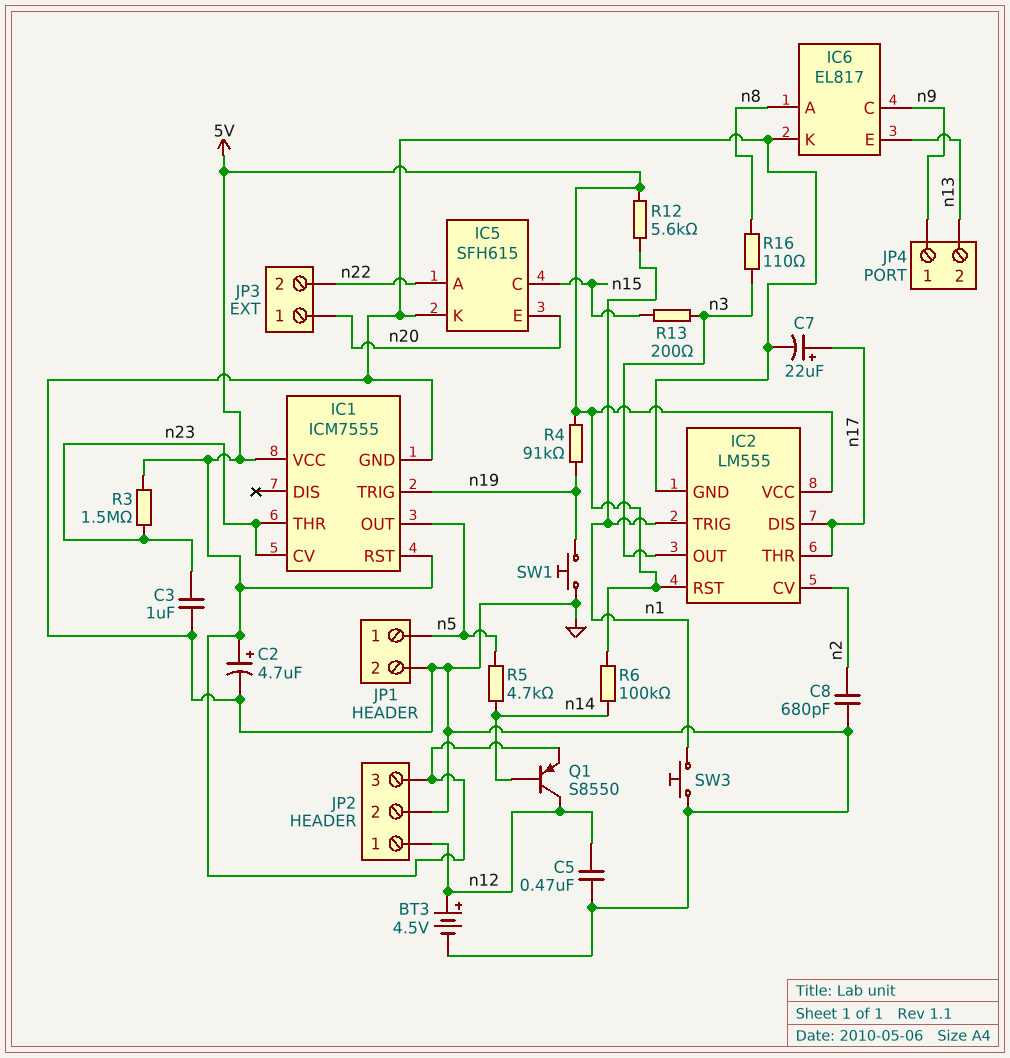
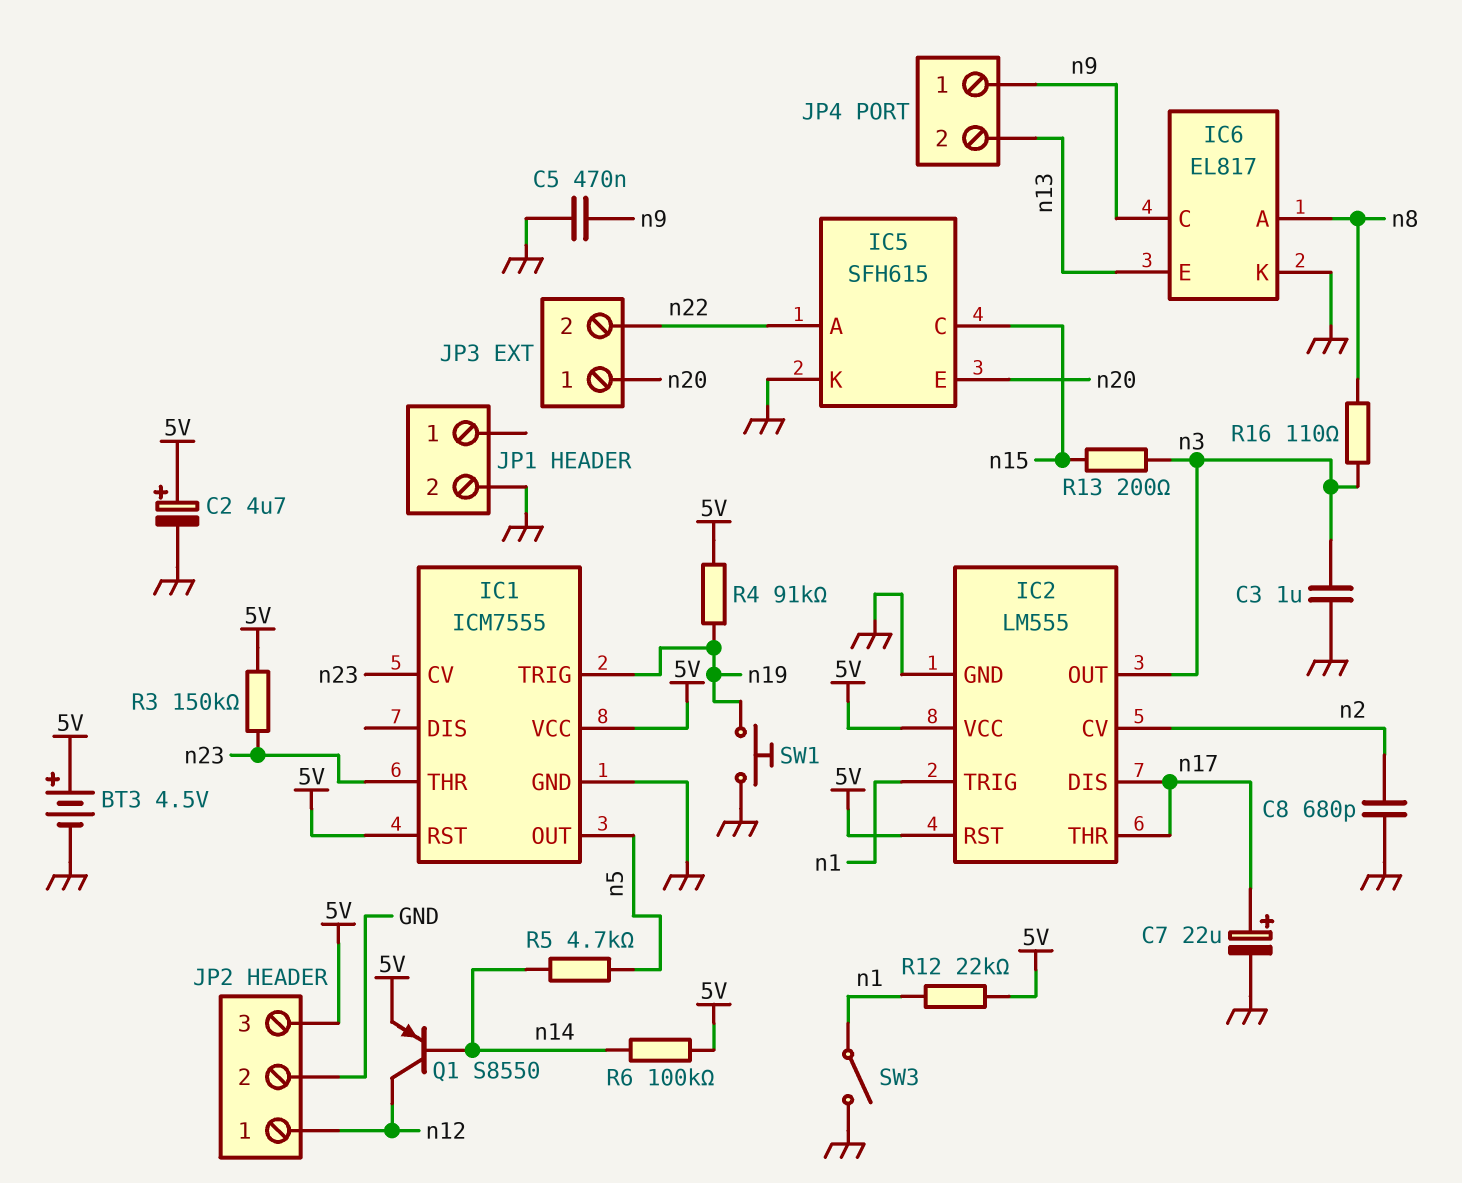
BT3: 4.5V (plus n12, minus GND) -> 4.5V (plus 5V, minus GND)
C3: 1uF (GND, n23) -> 1uF (GND, n3)
C5: 470nF (GND, n12) -> 470nF (GND, n9)
JP1 pin 1: n5 -> none
R3: 1.5M (5V, n23) -> 150k (5V, n23)
R12: 5.6k (5V, n1) -> 22k (5V, n1)
SW3: button (GND, n1) -> switch (GND, n1)

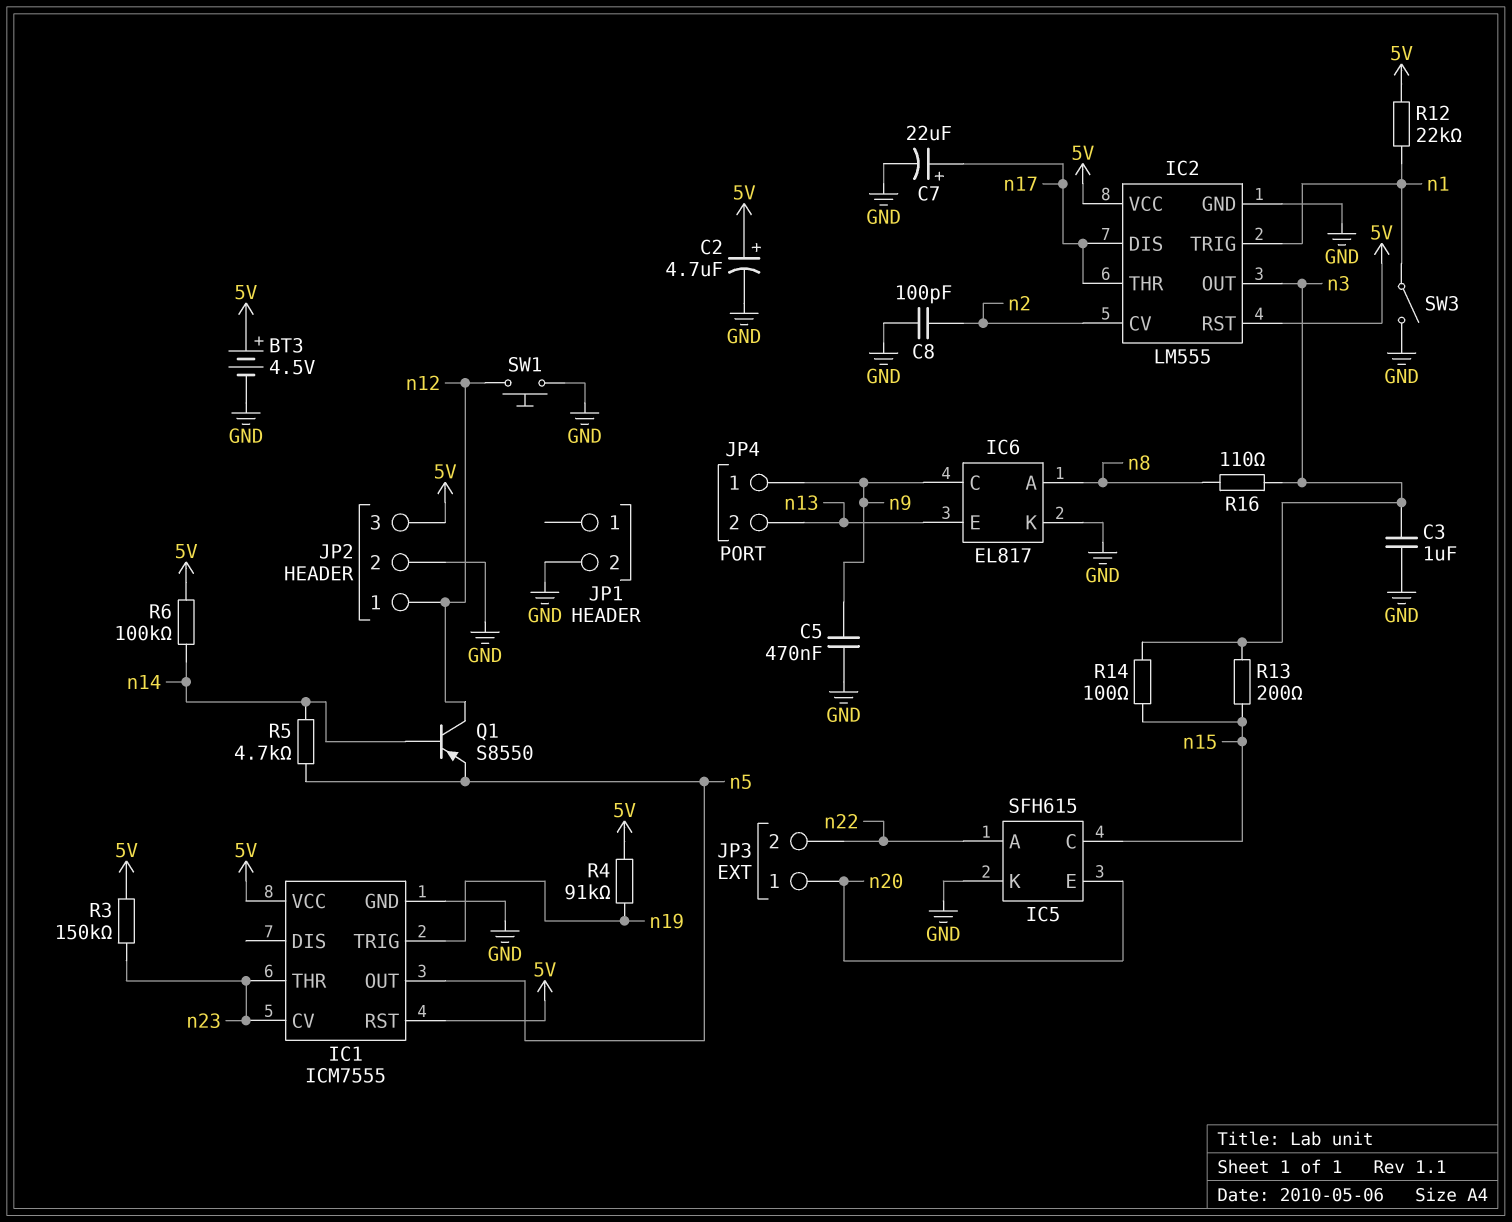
C8: 680pF (GND, n2) -> 100pF (GND, n2)
Q1: PNP S8550 (B n14, C n12, E 5V) -> PNP S8550 (B n14, C n12, E n5)
R14: none -> 100 (n3, n15)
SW1: button (GND, n19) -> button (GND, n12)

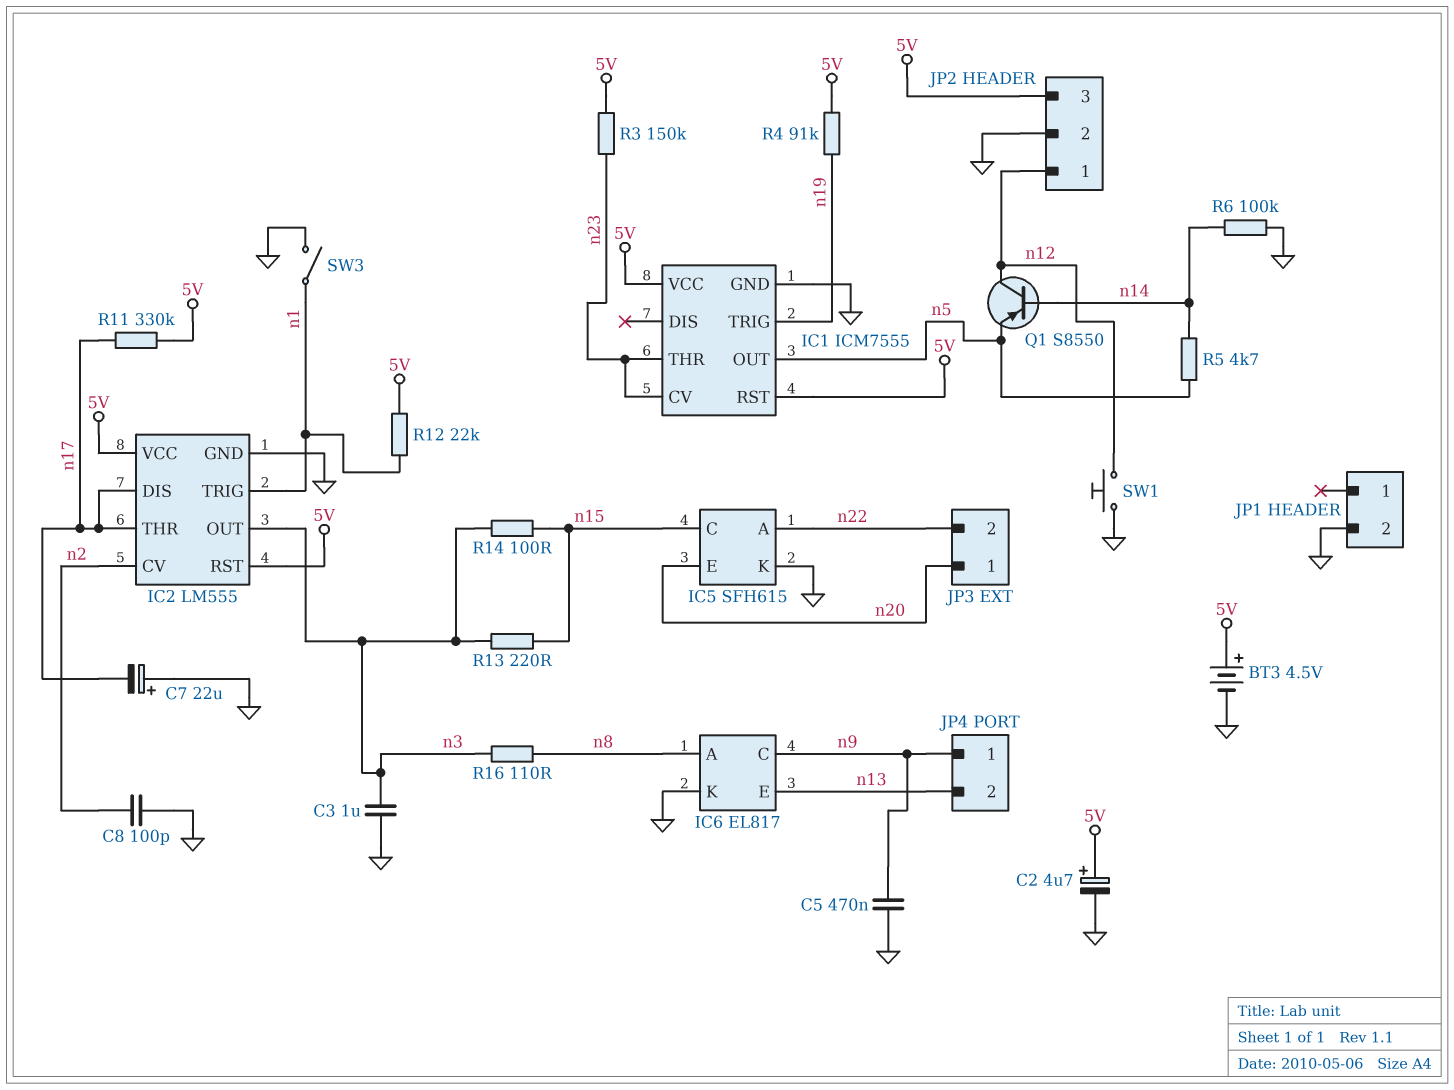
C7: 22uF (plus n17, minus GND) -> 22uF (plus GND, minus n17)
R6: 100k (5V, n14) -> 100k (GND, n14)
R11: none -> 330k (5V, n17)
R13: 200 (n3, n15) -> 220 (n3, n15)

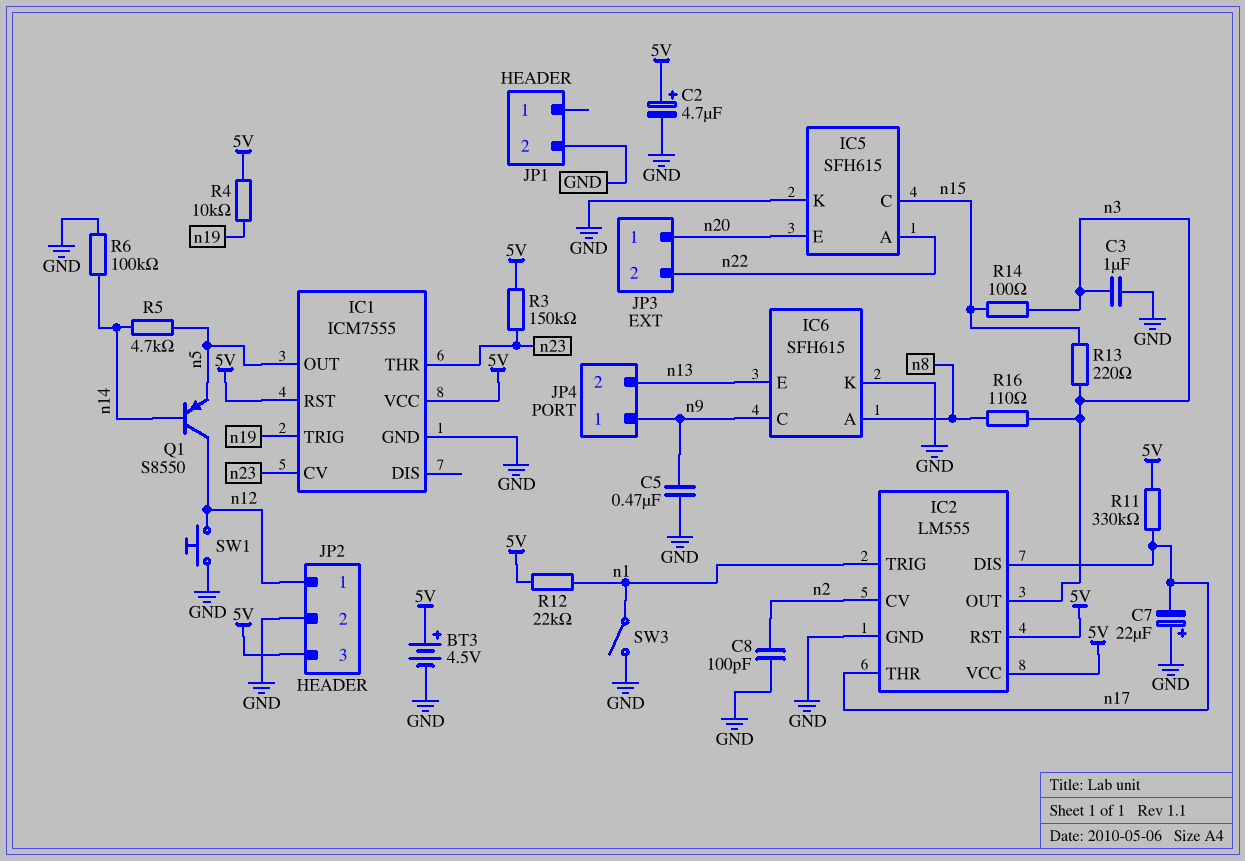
IC6: EL817 -> SFH615
R4: 91k (5V, n19) -> 10k (5V, n19)

